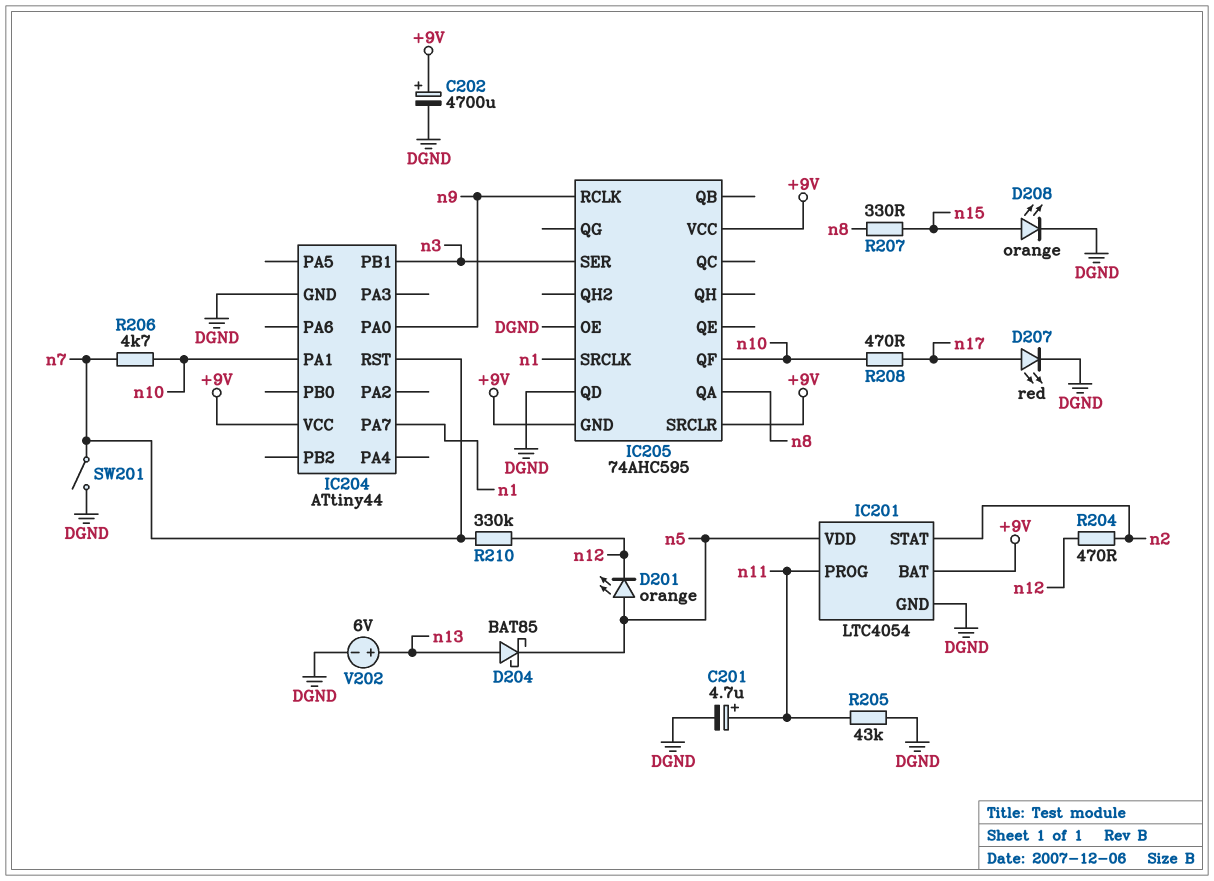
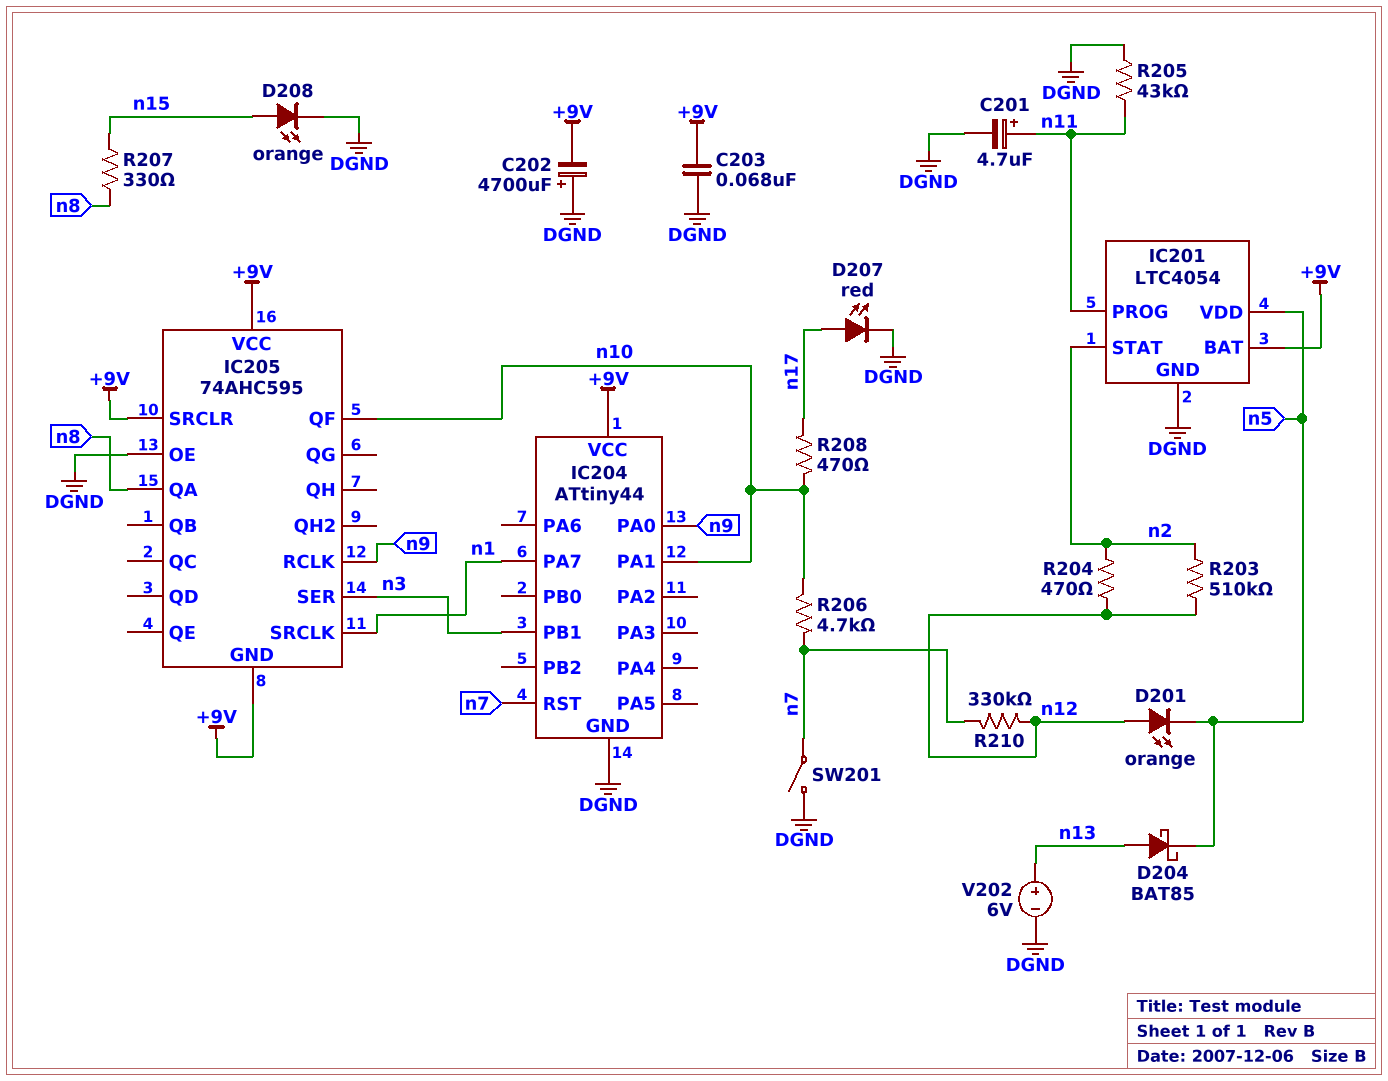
C202: 4700uF (plus +9V, minus DGND) -> 4700uF (plus DGND, minus +9V)
C203: none -> 68nF (+9V, DGND)
D201: LED orange (A n5, K n12) -> LED orange (A n12, K n5)
IC205 pin QD: DGND -> none
R203: none -> 510k (n2, n12)

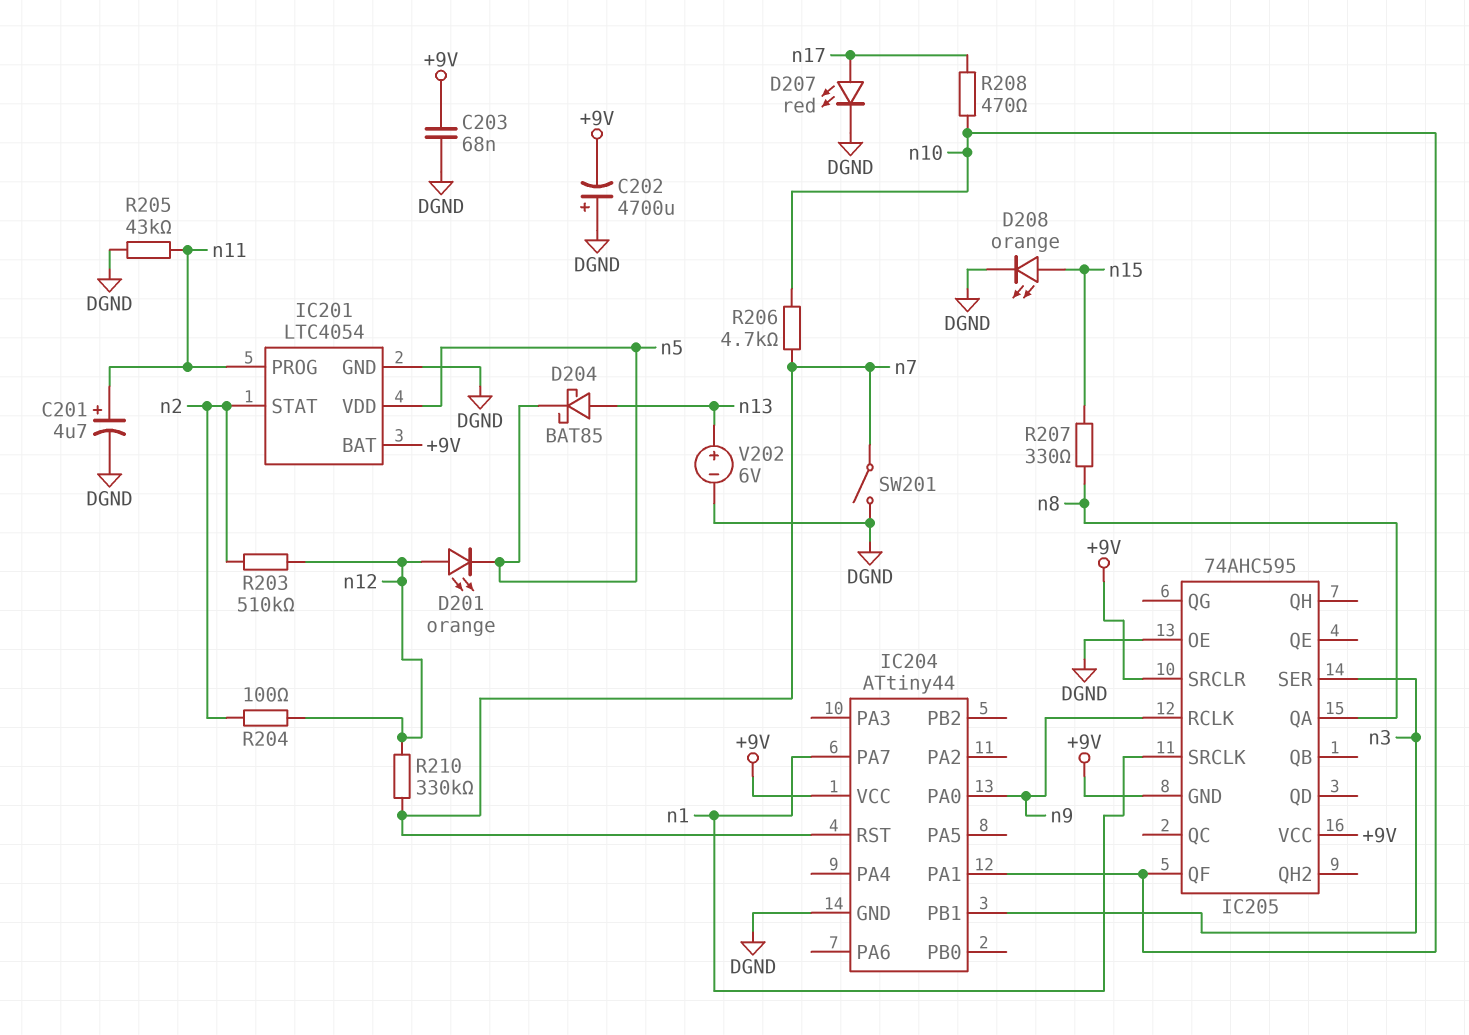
R204: 470 (n2, n12) -> 100 (n2, n12)

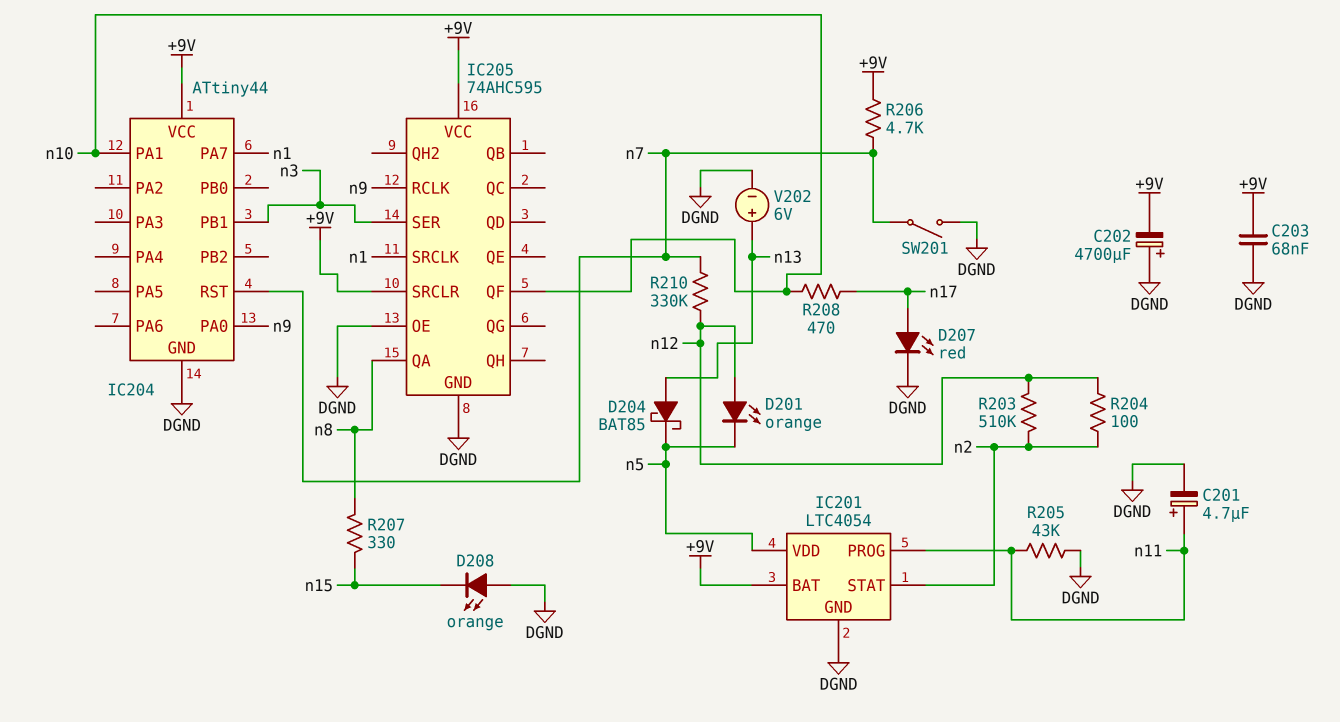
D208: LED orange (A n15, K DGND) -> LED orange (A DGND, K n15)
IC205 pin GND: +9V -> DGND
R206: 4.7k (n7, n10) -> 4.7k (+9V, n7)

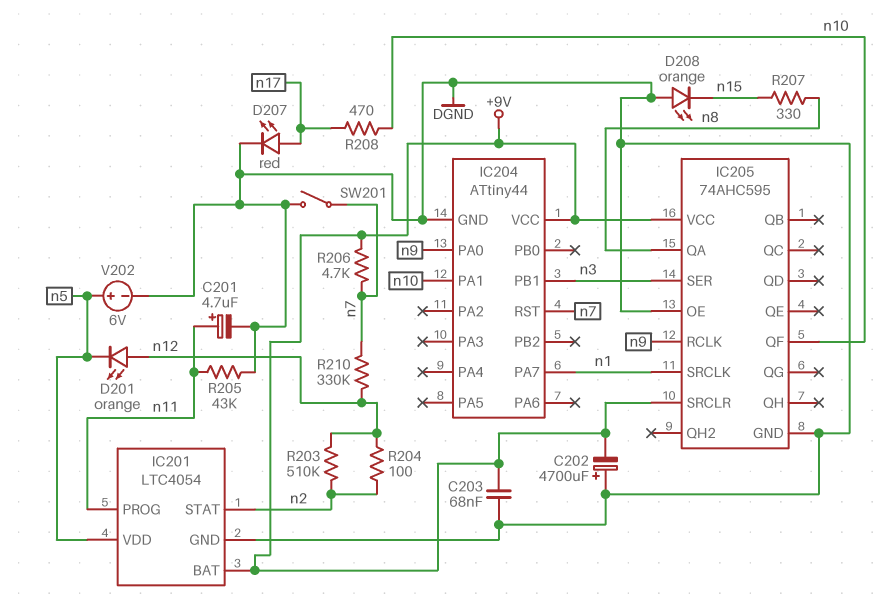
D204: schottky BAT85 (A n13, K n5) -> none
V202: 6V (plus n13, minus DGND) -> 6V (plus n5, minus DGND)

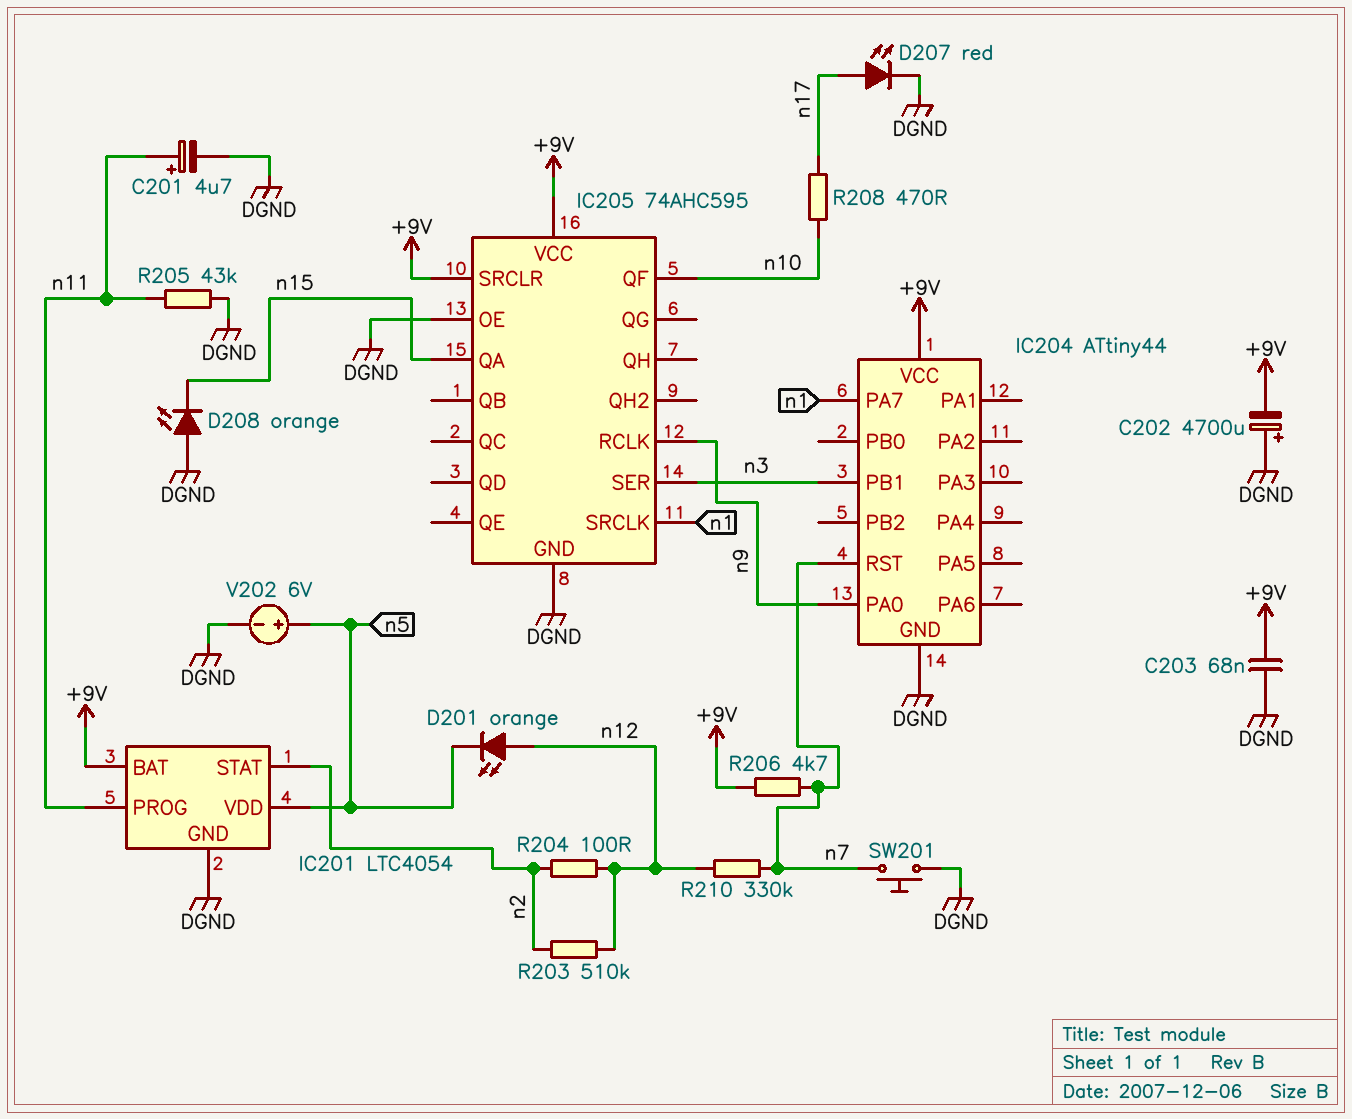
IC204 pin PA1: n10 -> none
IC205 pin QA: n8 -> n15
R207: 330 (n8, n15) -> none
SW201: switch (DGND, n7) -> button (DGND, n7)

